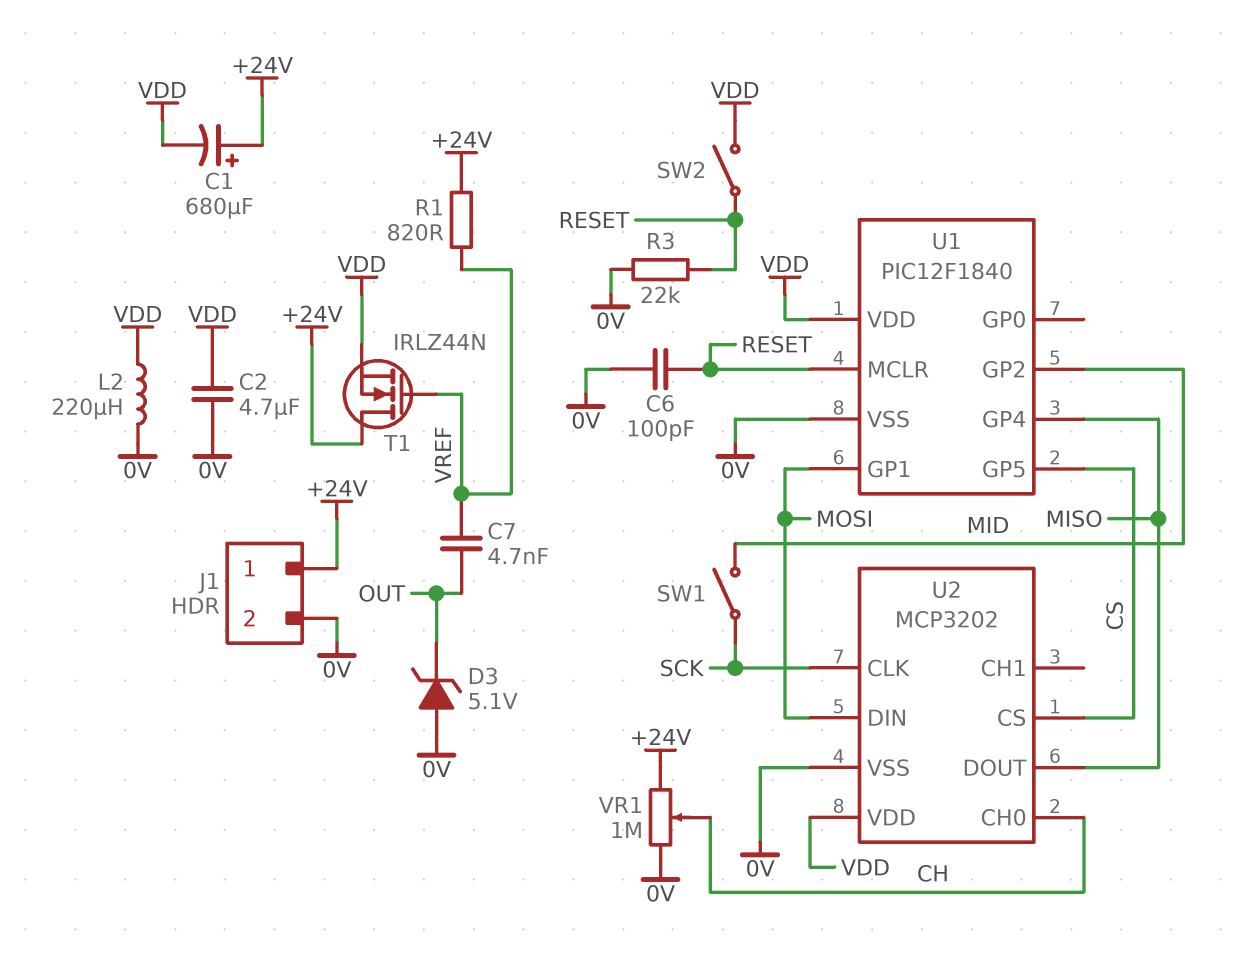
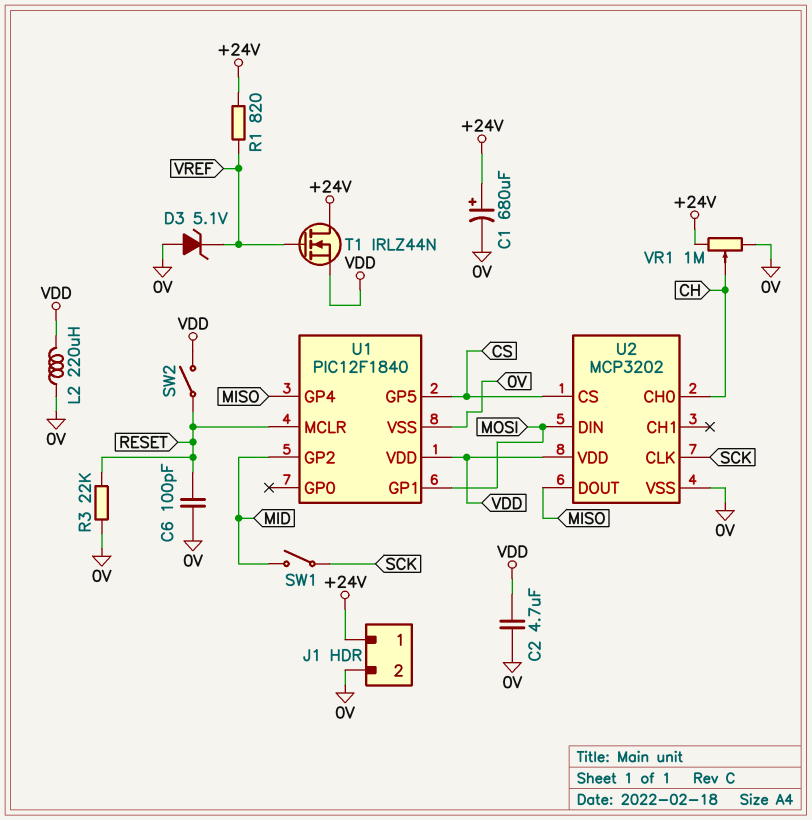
C1: 680uF (plus +24V, minus VDD) -> 680uF (plus +24V, minus 0V)
C7: 4.7nF (OUT, VREF) -> none
D3: zener 5.1V (A 0V, K OUT) -> zener 5.1V (A 0V, K VREF)

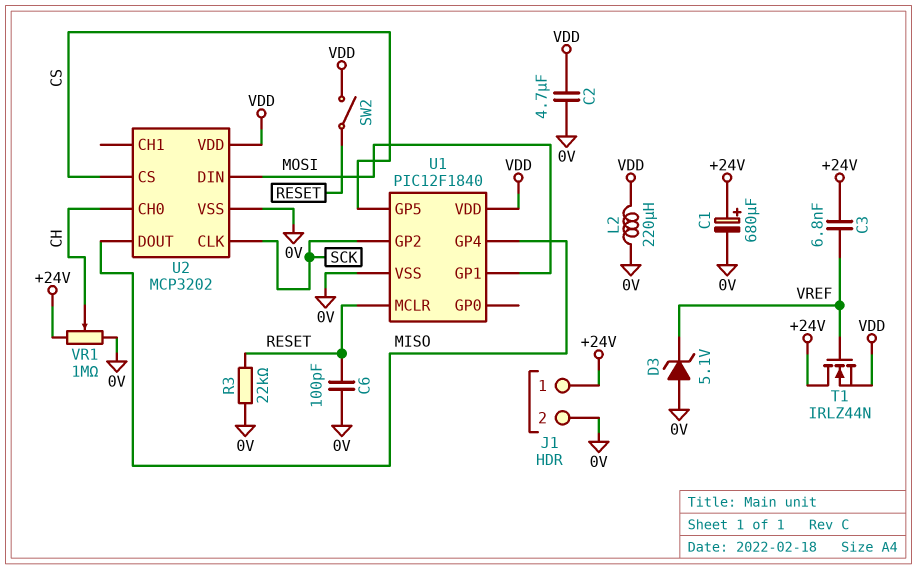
C3: none -> 6.8nF (+24V, VREF)
R1: 820 (+24V, VREF) -> none
SW1: switch (MID, SCK) -> none
U1 pin GP2: MID -> SCK

